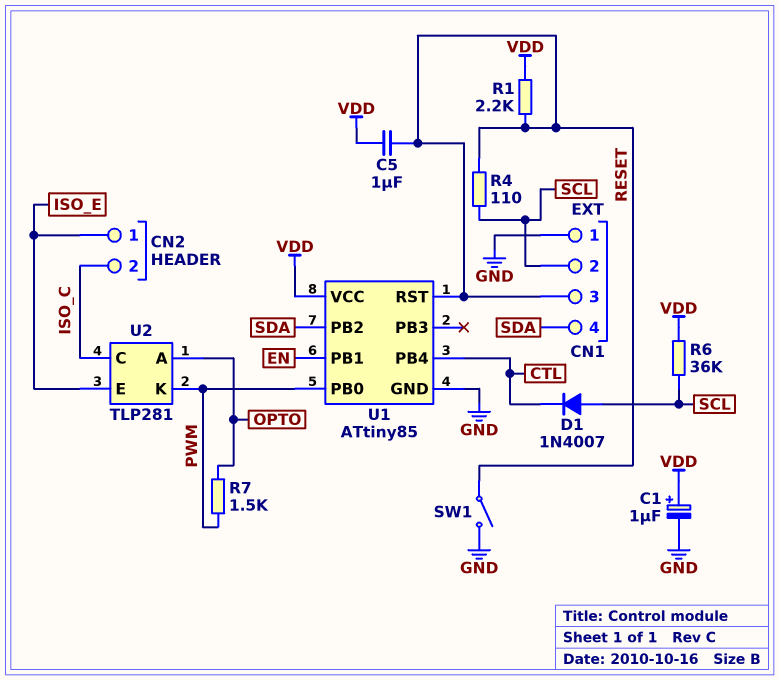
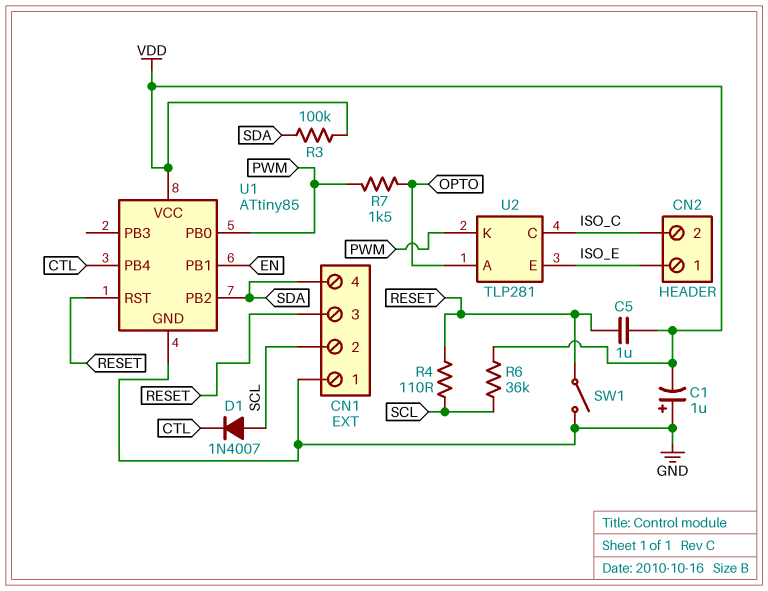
C1: 1uF (plus VDD, minus GND) -> 1uF (plus GND, minus VDD)
R1: 2.2k (RESET, VDD) -> none
R3: none -> 100k (SDA, VDD)

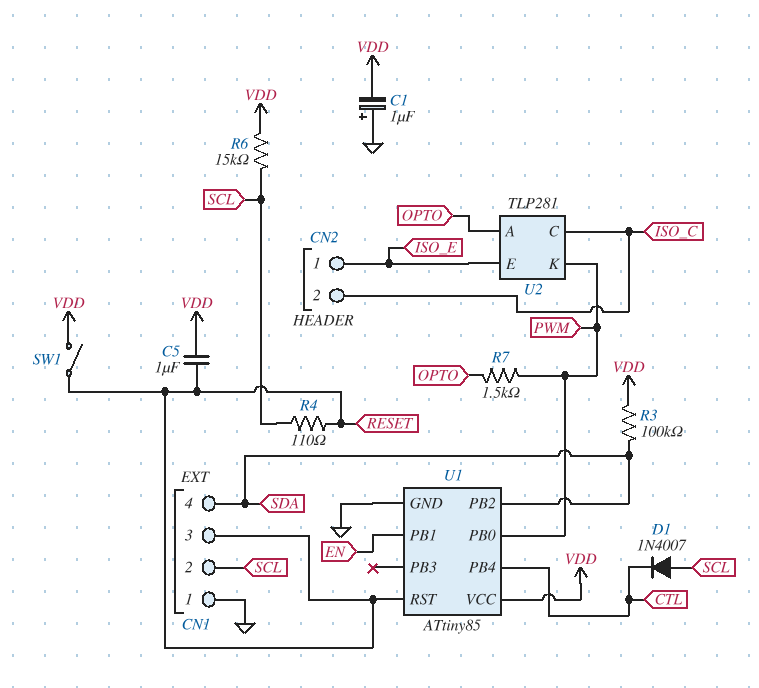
R6: 36k (SCL, VDD) -> 15k (SCL, VDD)
SW1: switch (GND, RESET) -> switch (RESET, VDD)

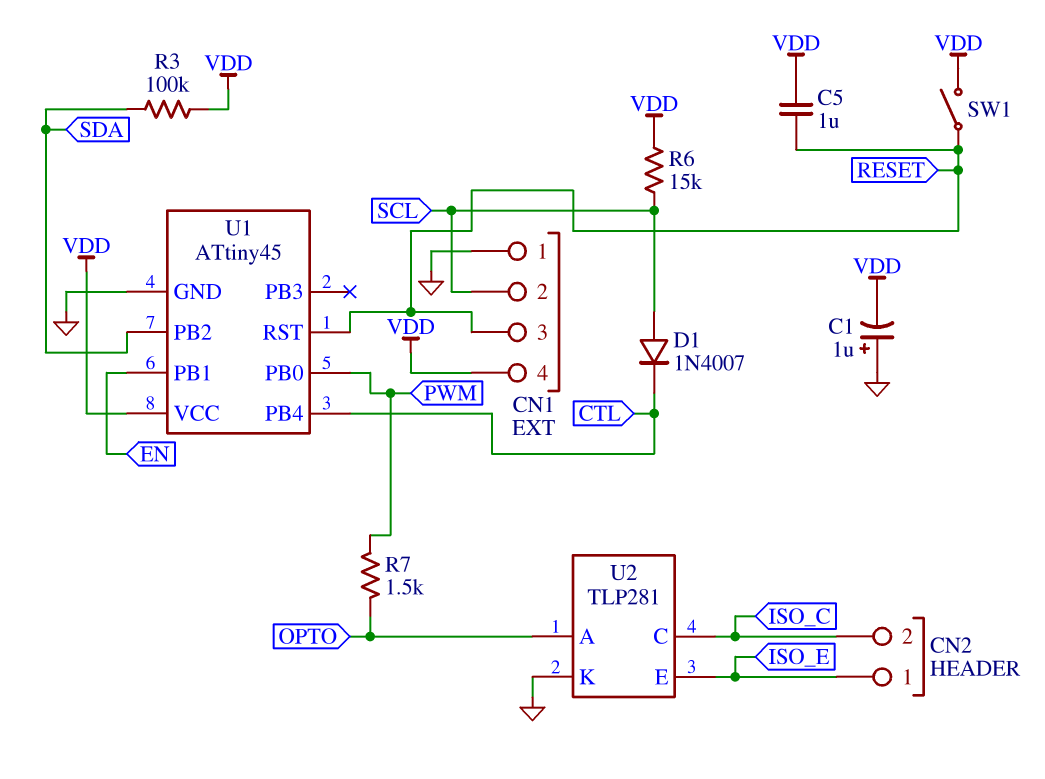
CN1 pin 4: SDA -> VDD
R4: 110 (RESET, SCL) -> none
U1: ATtiny85 -> ATtiny45
U2 pin K: PWM -> GND

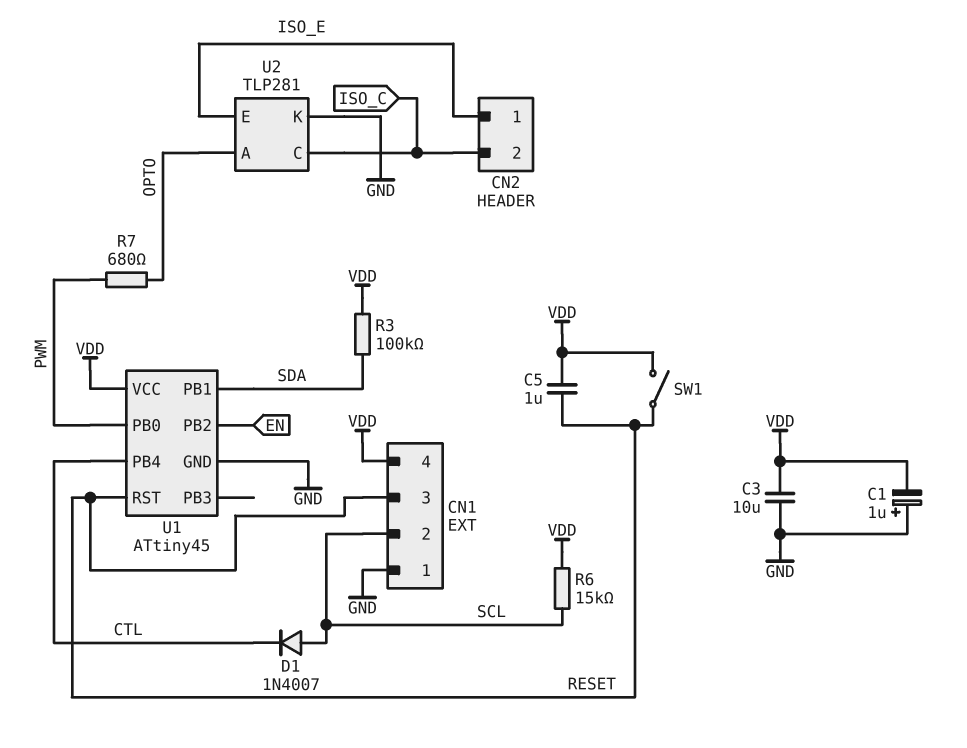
C3: none -> 10uF (GND, VDD)
R7: 1.5k (OPTO, PWM) -> 680 (OPTO, PWM)
U1 pin PB1: EN -> SDA
U1 pin PB2: SDA -> EN

